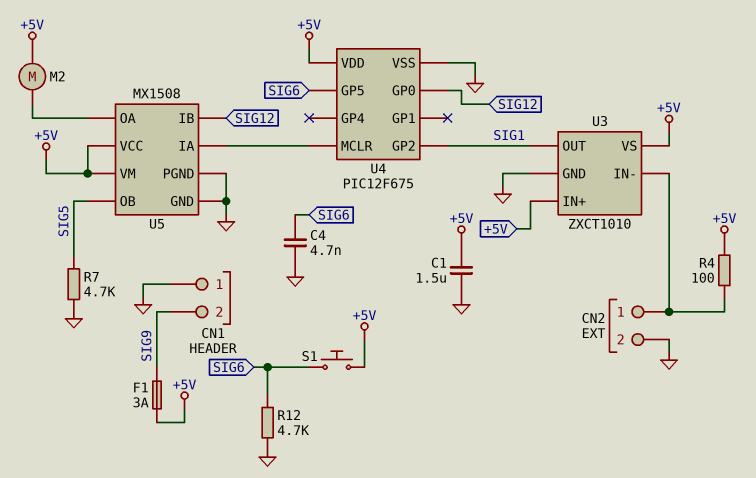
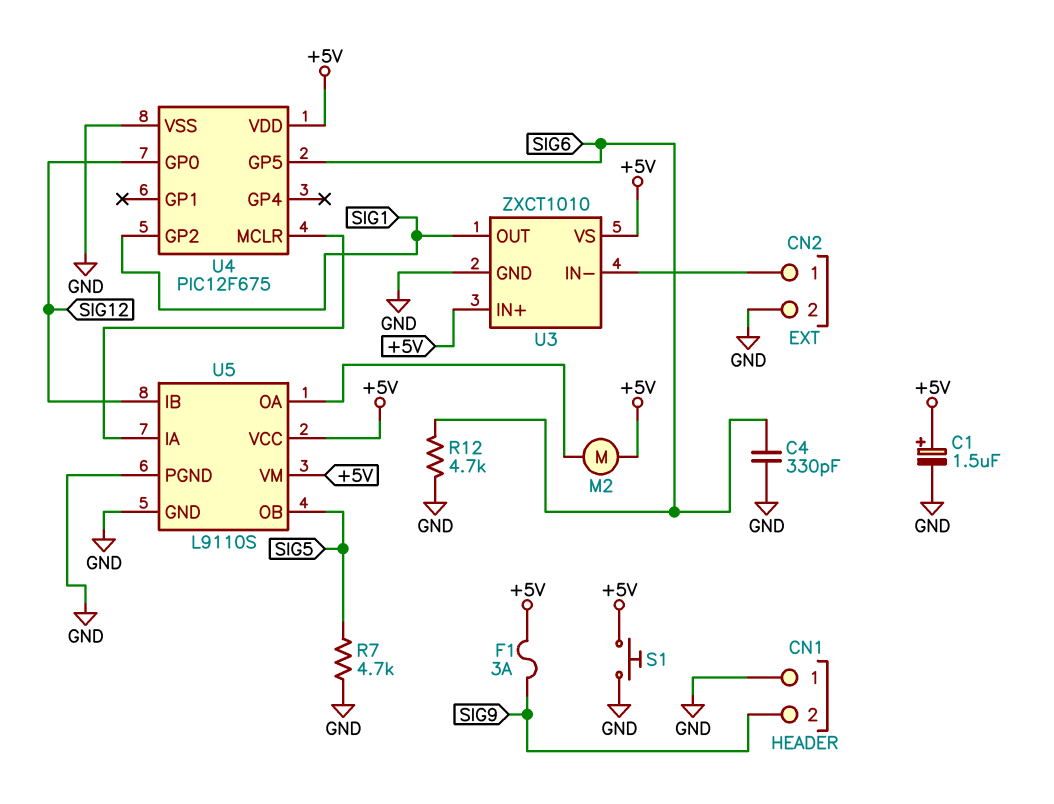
C1: 1.5uF (+5V, GND) -> 1.5uF (plus +5V, minus GND)
C4: 4.7nF (GND, SIG6) -> 330pF (GND, SIG6)
R4: 100 (+5V, CN2/1) -> none
S1: button (+5V, SIG6) -> button (+5V, GND)
U5: MX1508 -> L9110S

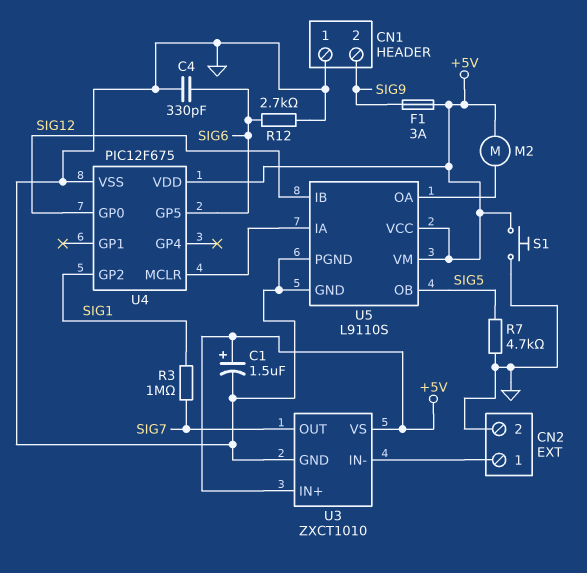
R3: none -> 1M (SIG1, SIG7)
R12: 4.7k (GND, SIG6) -> 2.7k (GND, SIG6)
U3 pin OUT: SIG1 -> SIG7

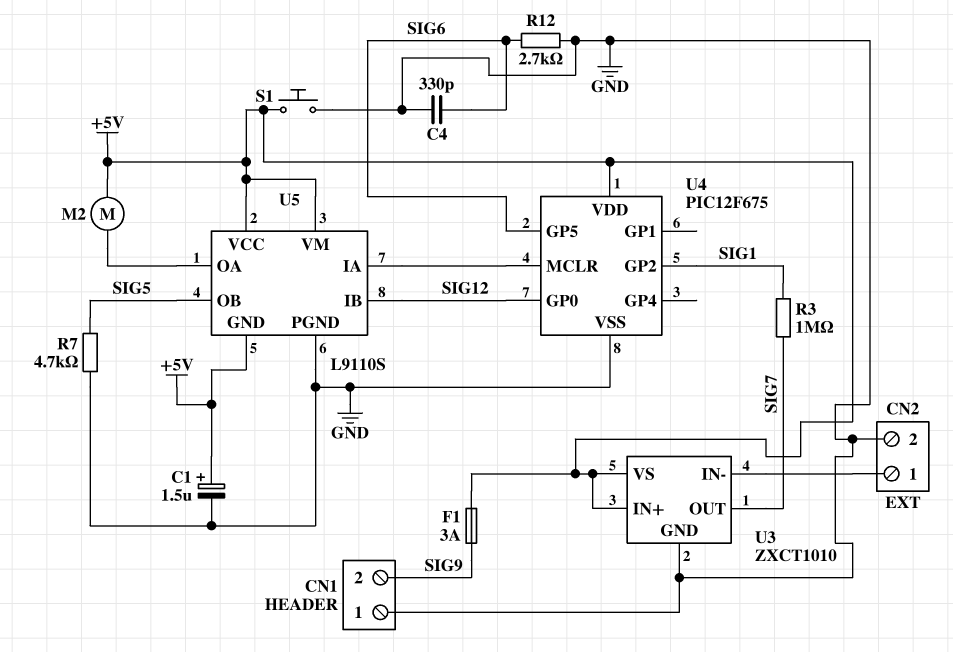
U5 pin GND: GND -> +5V

